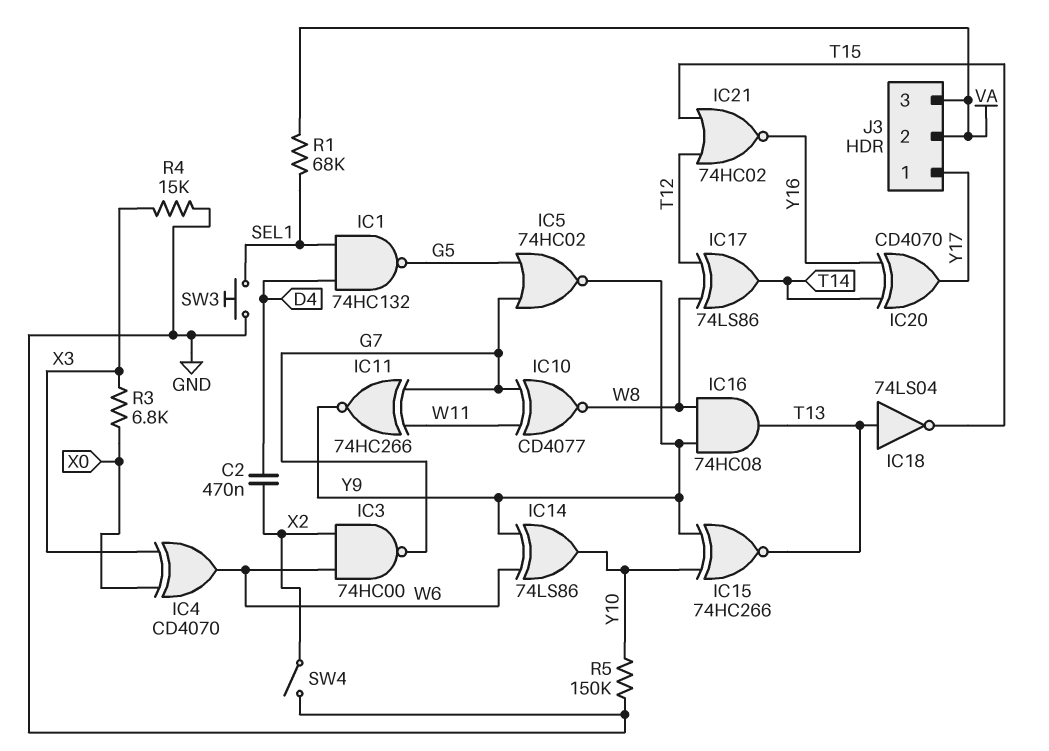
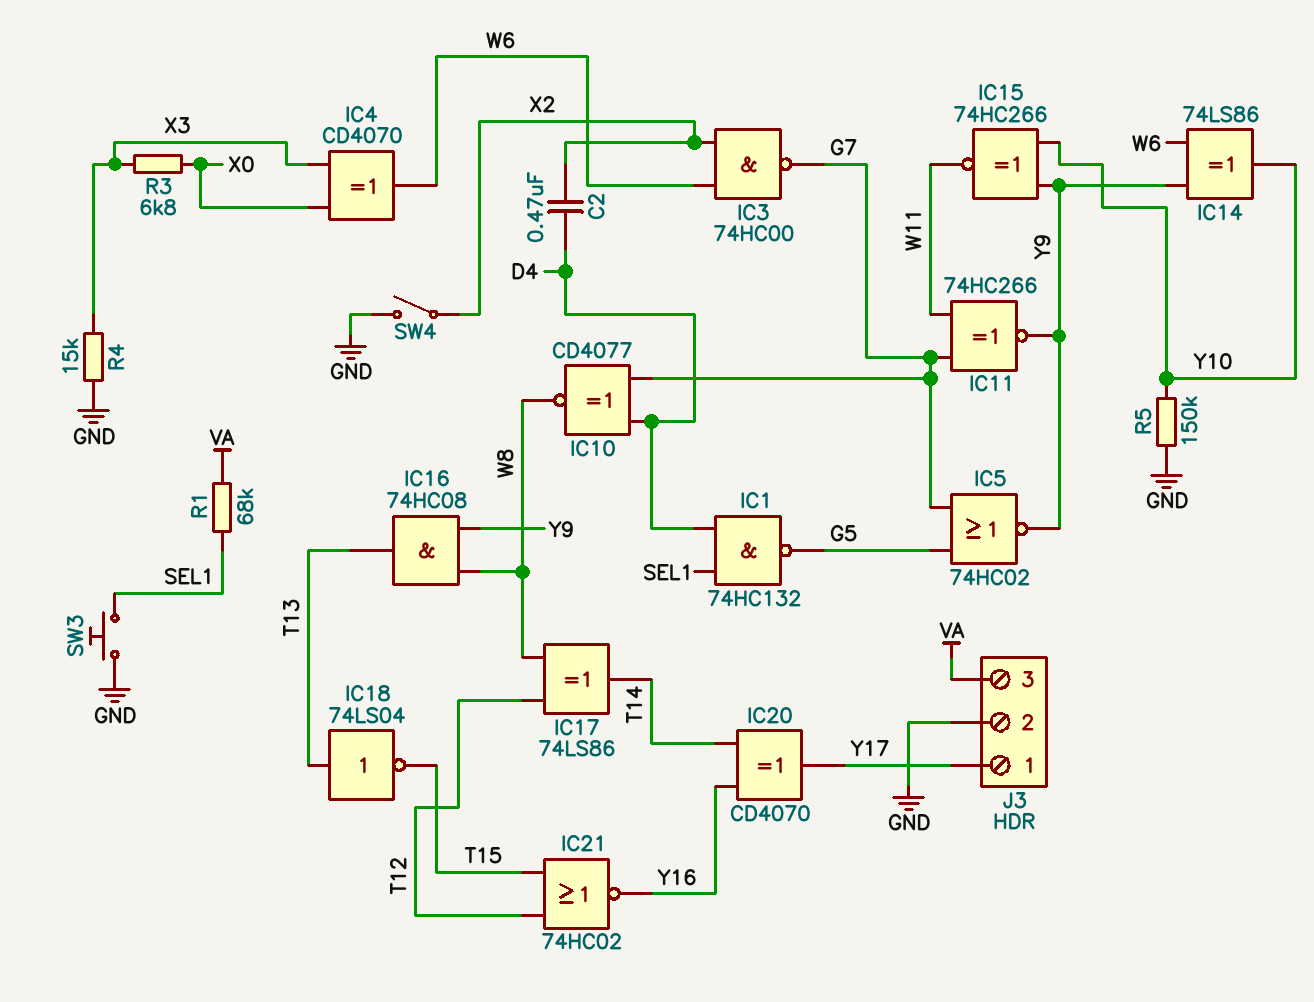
IC10: XNOR CD4077 (in G7, in W11, out W8) -> XNOR CD4077 (in D4, in G7, out W8)
IC15: XNOR 74HC266 (in Y9, in Y10, out T13) -> XNOR 74HC266 (in Y9, in Y10, out W11)
J3 pin 2: VA -> GND

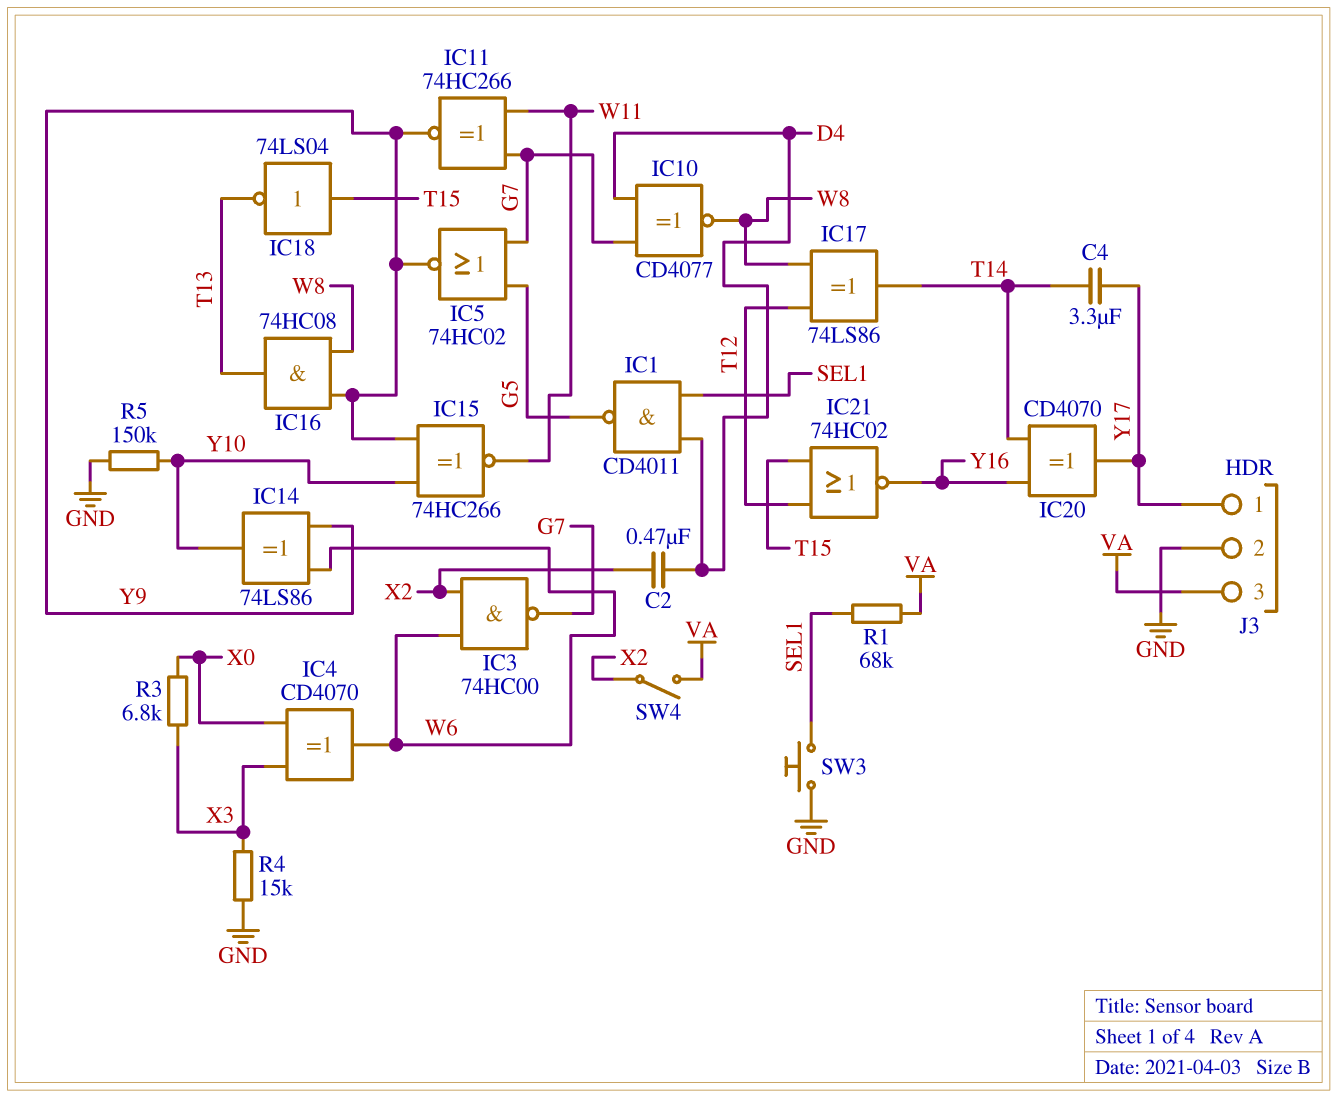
C4: none -> 3.3uF (T14, Y17)
IC1: NAND 74HC132 (in D4, in SEL1, out G5) -> NAND CD4011 (in D4, in SEL1, out G5)
IC18: NOT 74LS04 (in T13, out T15) -> NOT 74LS04 (in T15, out T13)
SW4: switch (GND, X2) -> switch (VA, X2)

